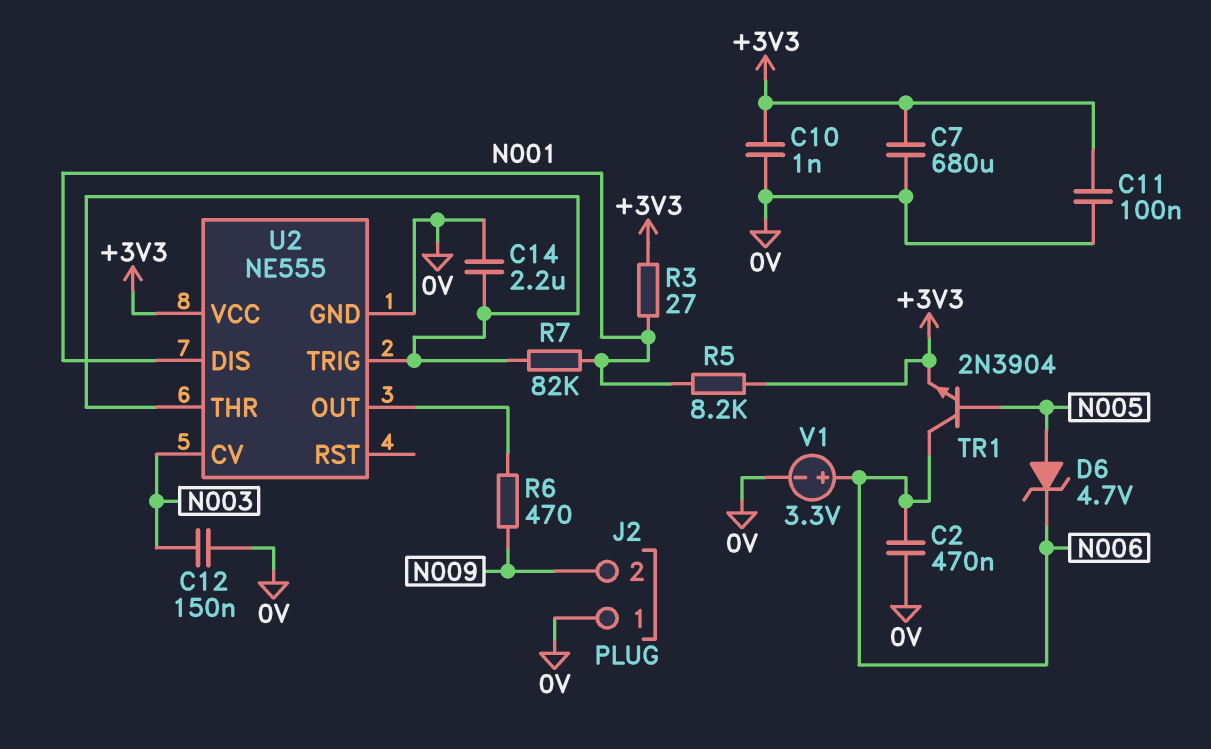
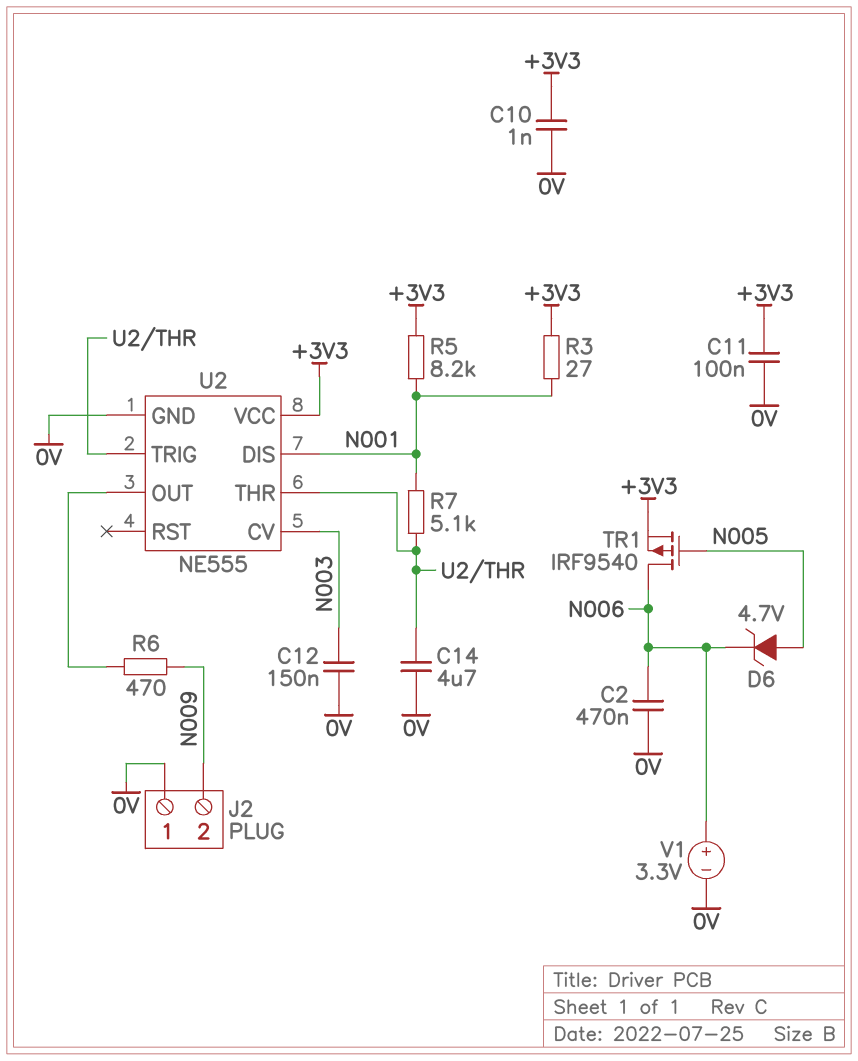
C7: 680uF (+3V3, 0V) -> none
C14: 2.2uF (0V, U2/THR) -> 4.7uF (0V, U2/THR)
R7: 82k (N001, U2/THR) -> 5.1k (N001, U2/THR)
TR1: NPN 2N3904 (B N005, C N006, E +3V3) -> PMOS IRF9540 (G N005, D N006, S +3V3)

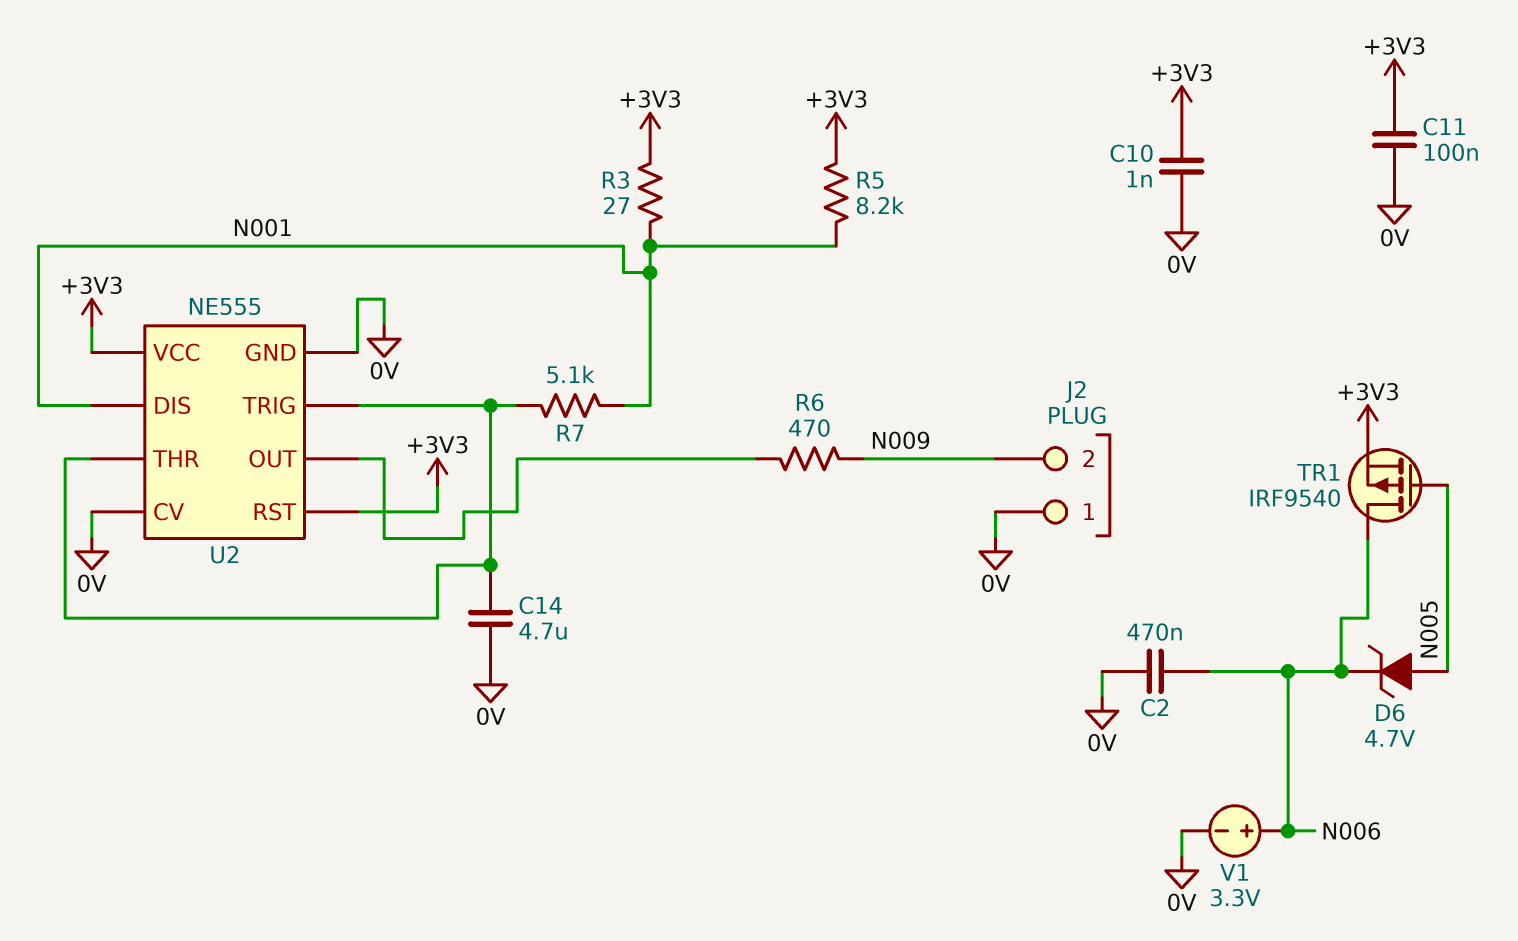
C12: 150nF (0V, N003) -> none
U2 pin CV: N003 -> 0V
U2 pin RST: none -> +3V3

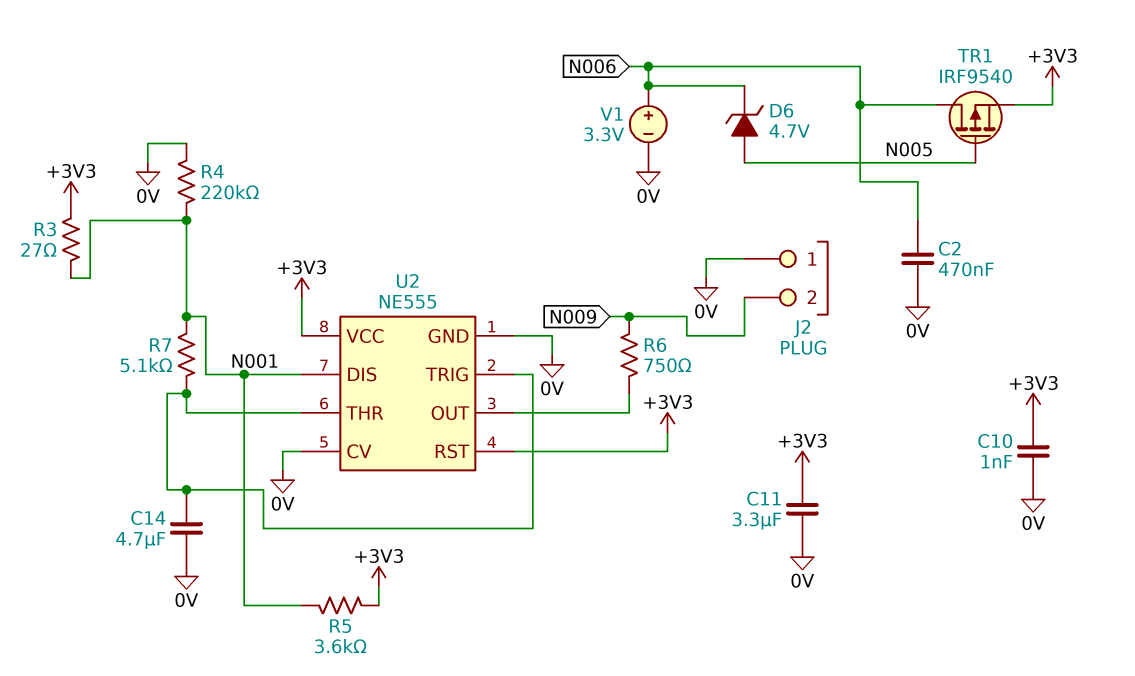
C11: 100nF (+3V3, 0V) -> 3.3uF (+3V3, 0V)
R4: none -> 220k (0V, N001)
R5: 8.2k (+3V3, N001) -> 3.6k (+3V3, N001)
R6: 470 (N009, U2/OUT) -> 750 (N009, U2/OUT)

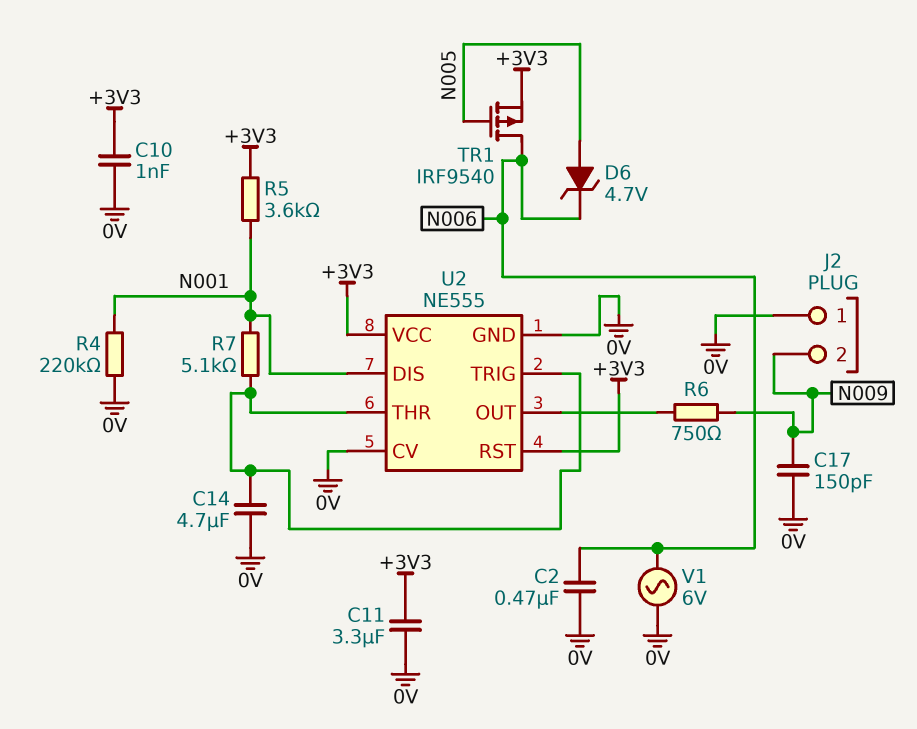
C17: none -> 150pF (0V, N009)
R3: 27 (+3V3, N001) -> none
V1: 3.3V (plus N006, minus 0V) -> AC 6V (0V, N006)

